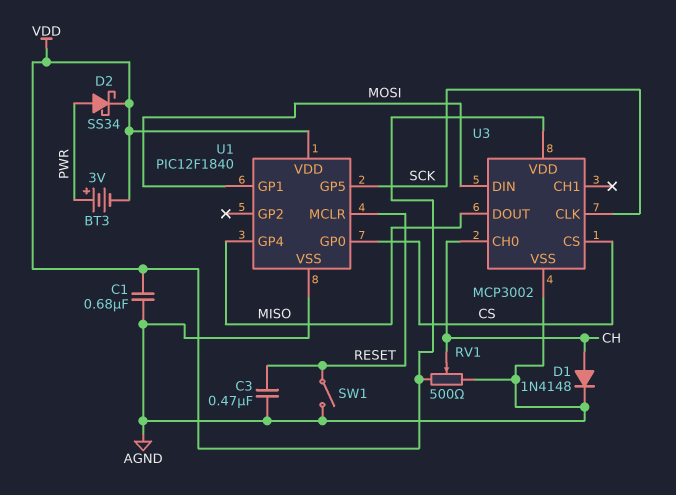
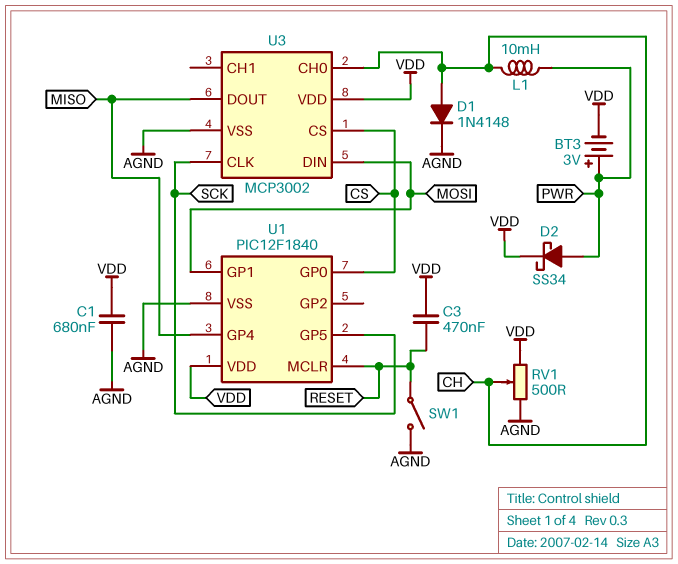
C3: 470nF (AGND, RESET) -> 470nF (RESET, VDD)
L1: none -> 10mH (CH, PWR)

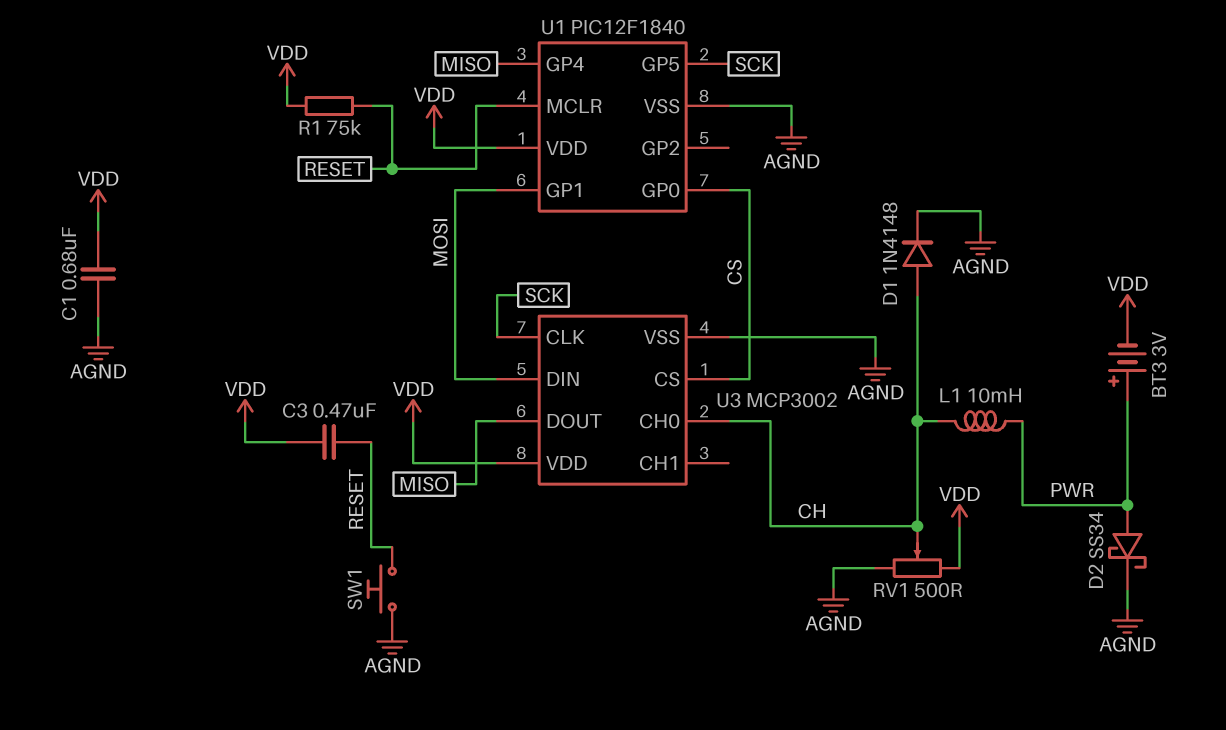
D2: schottky SS34 (A PWR, K VDD) -> schottky SS34 (A PWR, K AGND)
R1: none -> 75k (RESET, VDD)
SW1: switch (AGND, RESET) -> button (AGND, RESET)

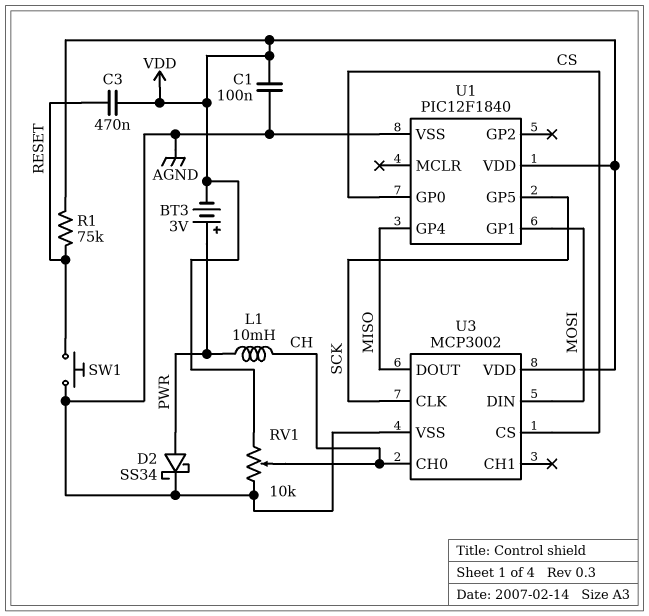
C1: 680nF (AGND, VDD) -> 100nF (AGND, VDD)
D1: diode 1N4148 (A CH, K AGND) -> none
RV1: 500 (AGND, VDD, wiper CH) -> 10k (AGND, VDD, wiper CH)
U1 pin MCLR: RESET -> none

